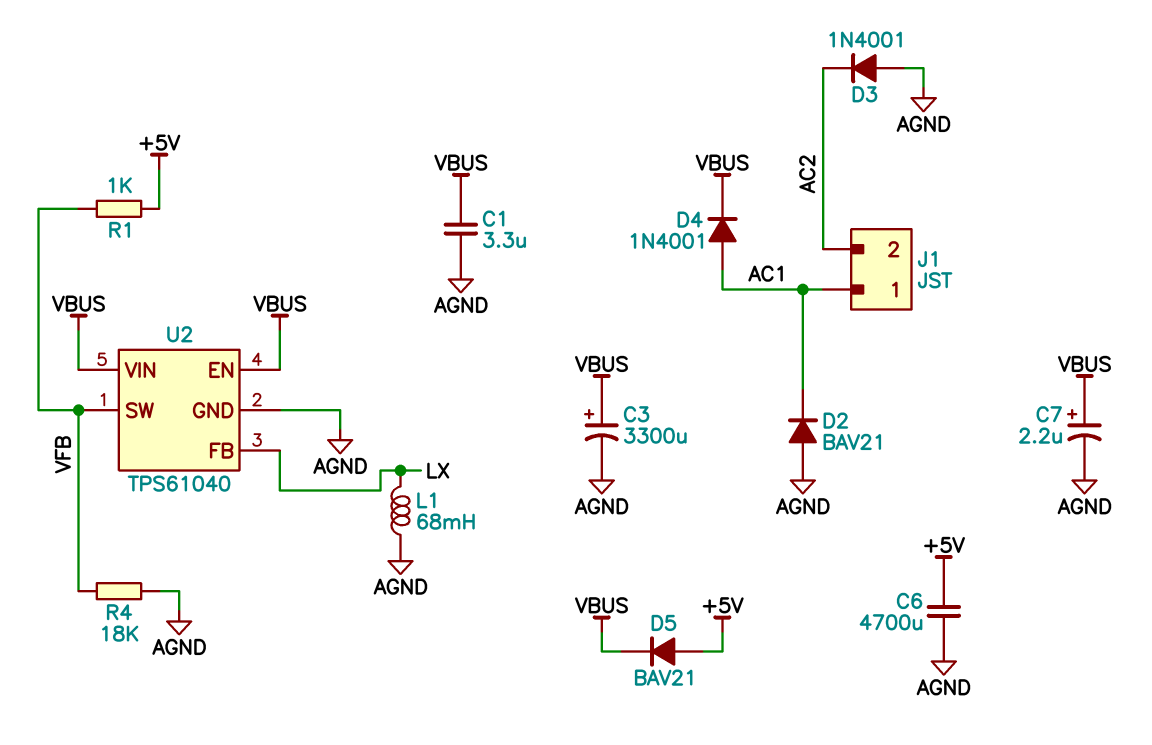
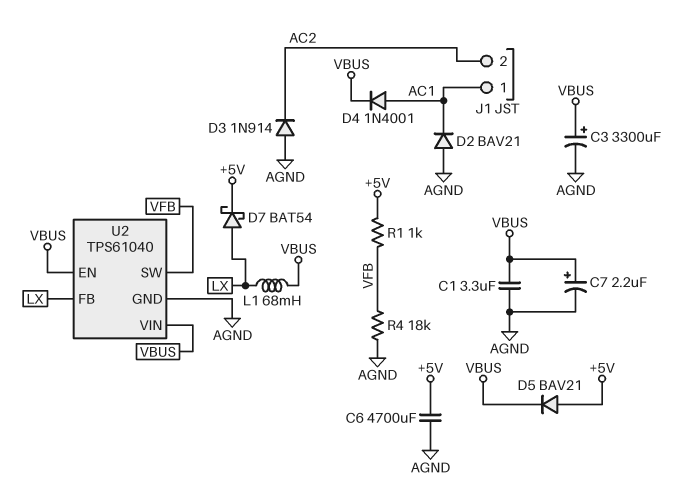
D3: diode 1N4001 (A AGND, K AC2) -> diode 1N914 (A AGND, K AC2)
D7: none -> schottky BAT54 (A LX, K +5V)
L1: 68mH (AGND, LX) -> 68mH (LX, VBUS)

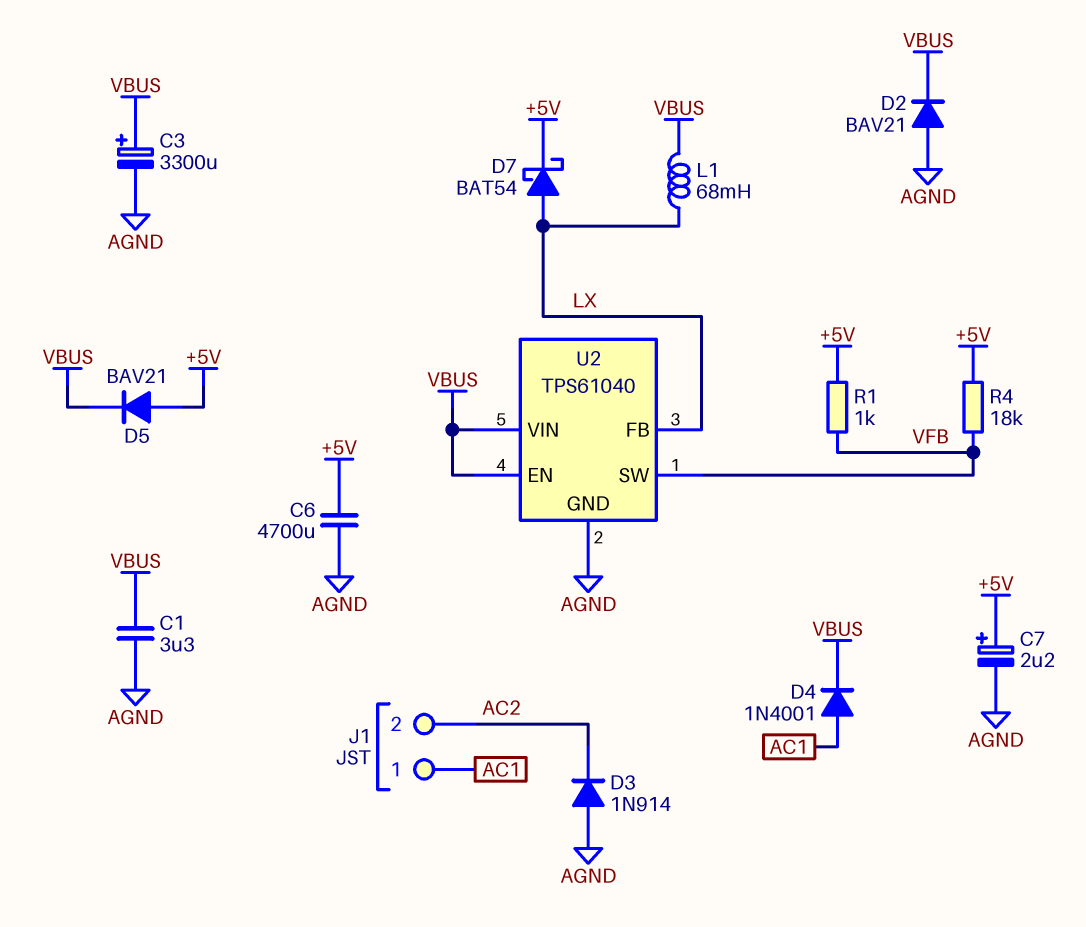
C7: 2.2uF (plus VBUS, minus AGND) -> 2.2uF (plus +5V, minus AGND)
D2: diode BAV21 (A AGND, K AC1) -> diode BAV21 (A AGND, K VBUS)
R4: 18k (AGND, VFB) -> 18k (+5V, VFB)

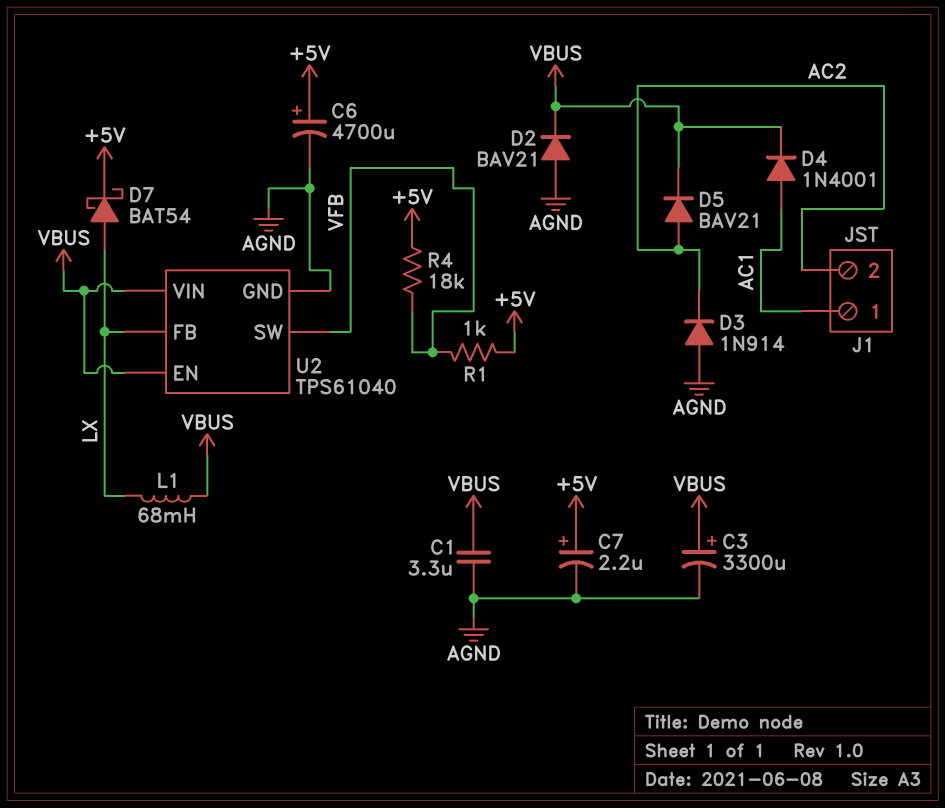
C6: 4700uF (+5V, AGND) -> 4700uF (plus +5V, minus AGND)
D5: diode BAV21 (A +5V, K VBUS) -> diode BAV21 (A AC2, K VBUS)

